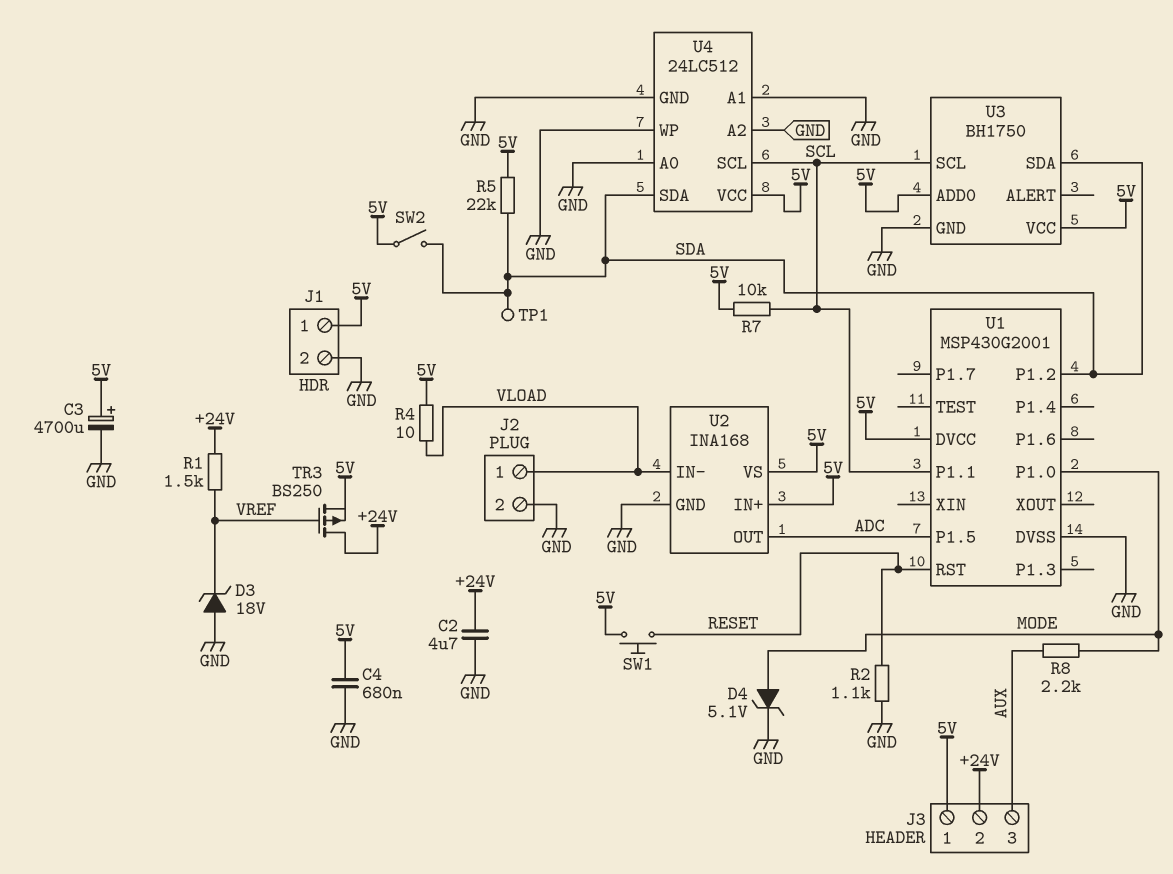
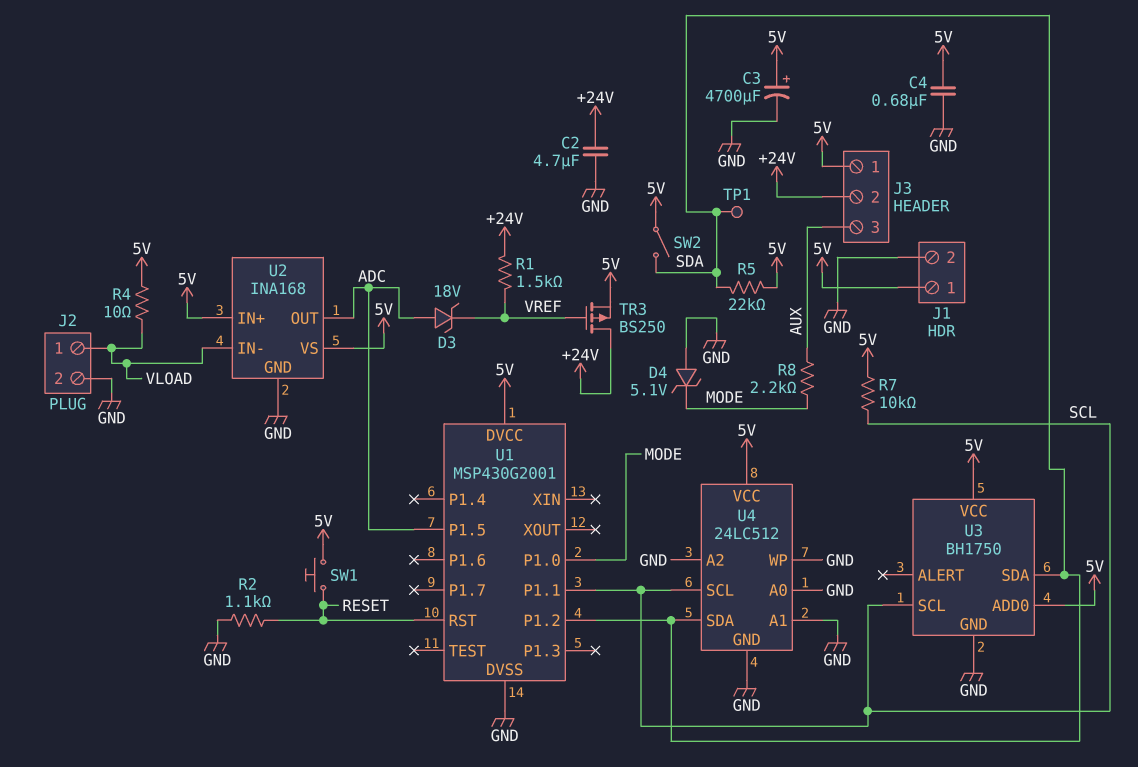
D3: zener 18V (A GND, K VREF) -> zener 18V (A ADC, K VREF)
D4: zener 5.1V (A MODE, K GND) -> zener 5.1V (A GND, K MODE)

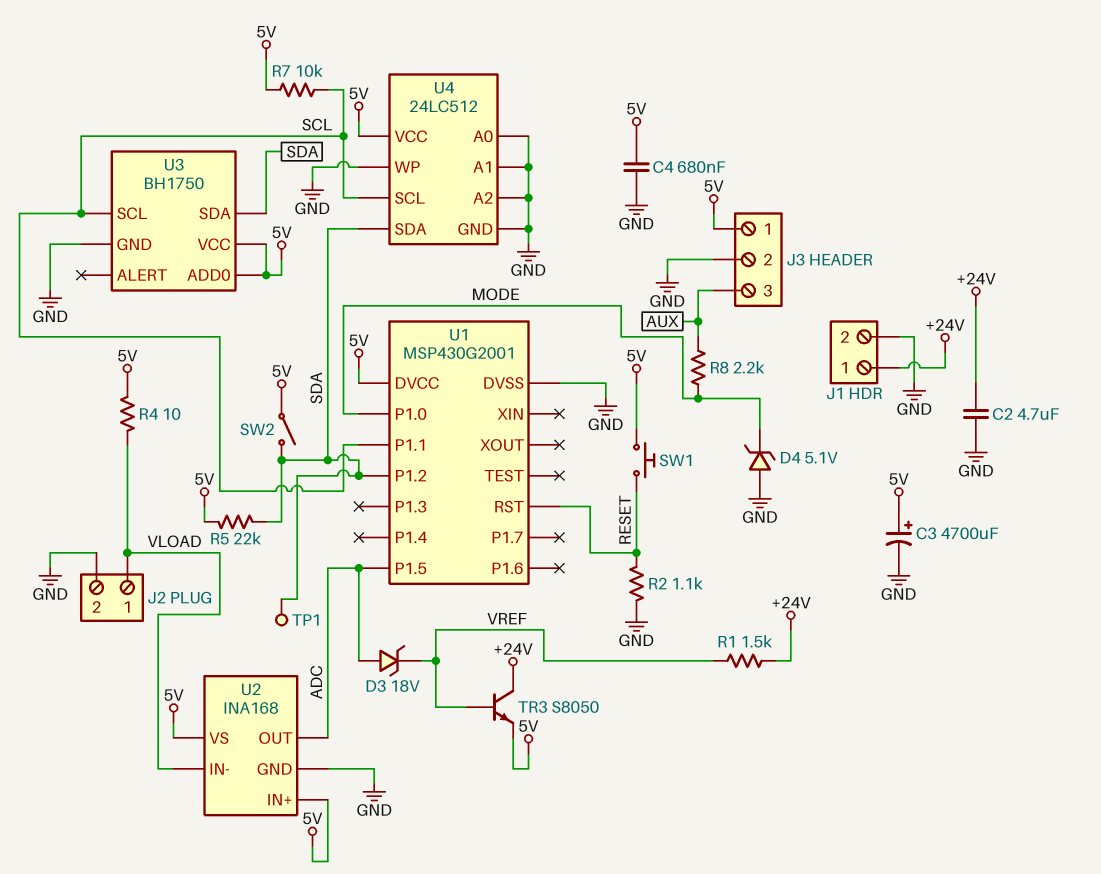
J1 pin 1: 5V -> +24V
J3 pin 2: +24V -> GND
TR3: PMOS BS250 (G VREF, D +24V, S 5V) -> NPN S8050 (B VREF, C +24V, E 5V)

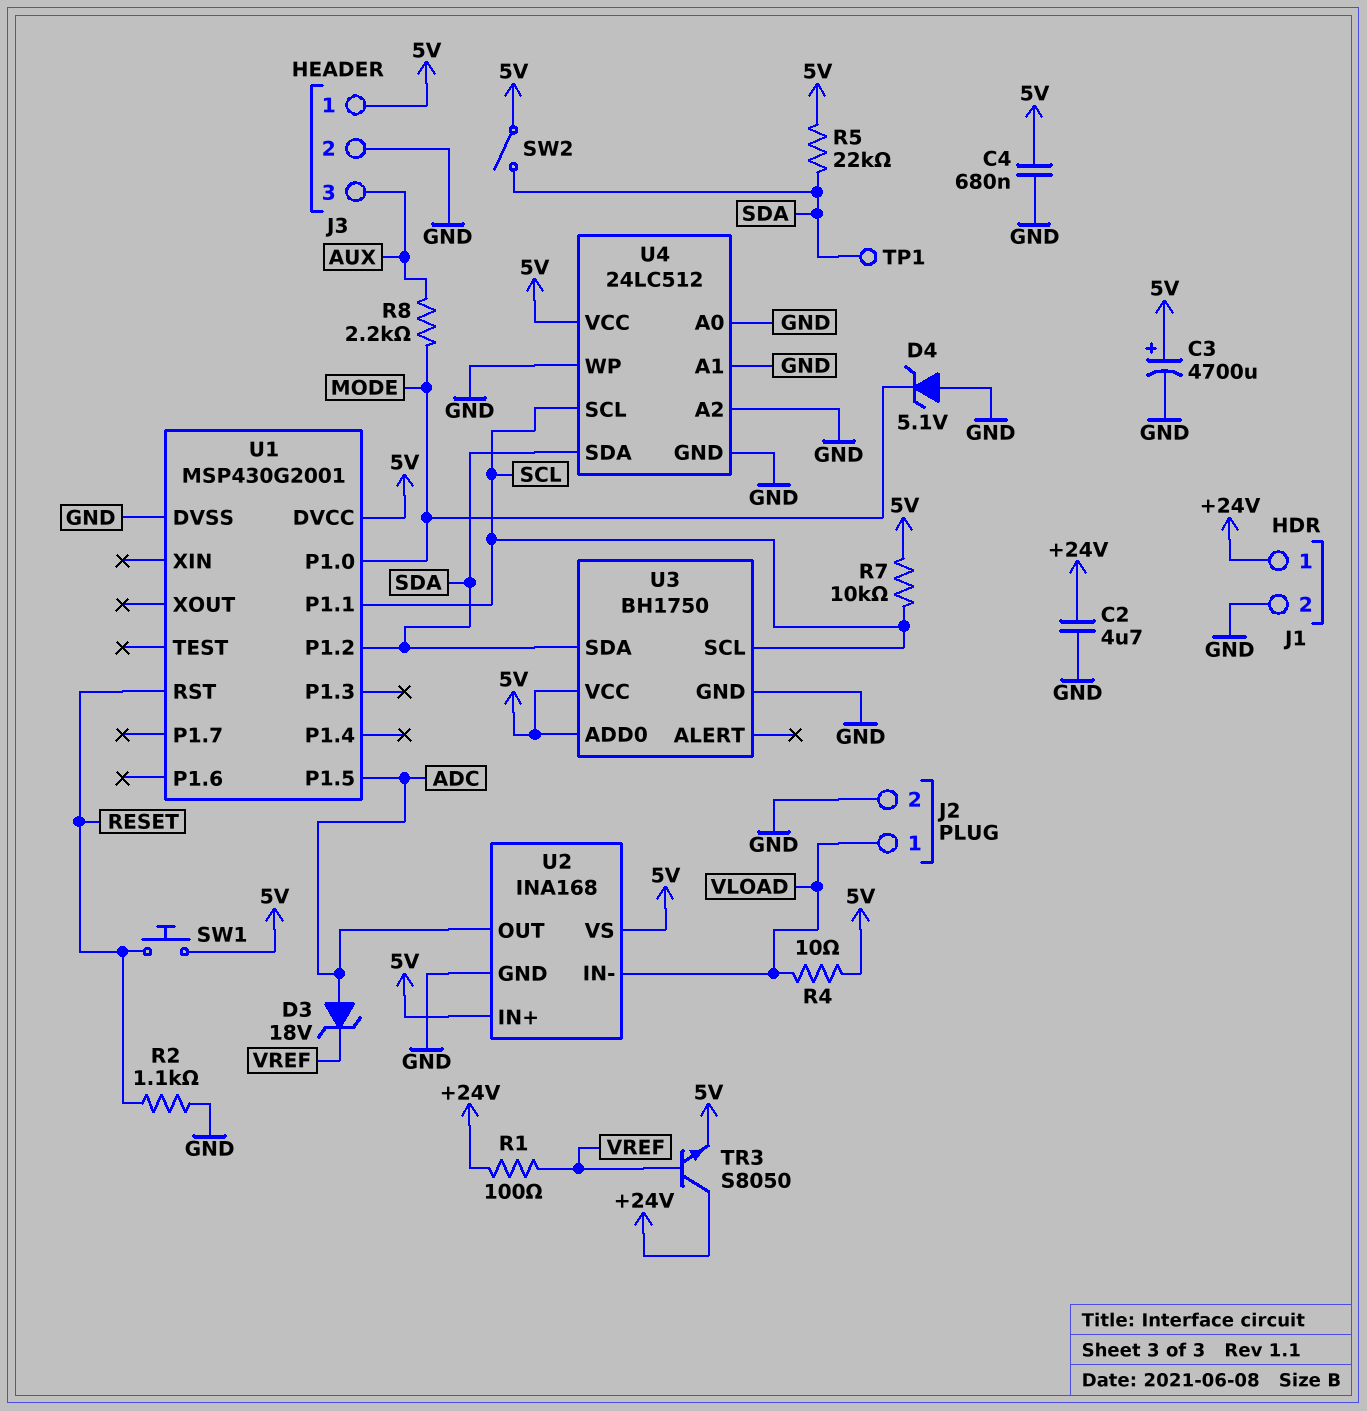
R1: 1.5k (+24V, VREF) -> 100 (+24V, VREF)

